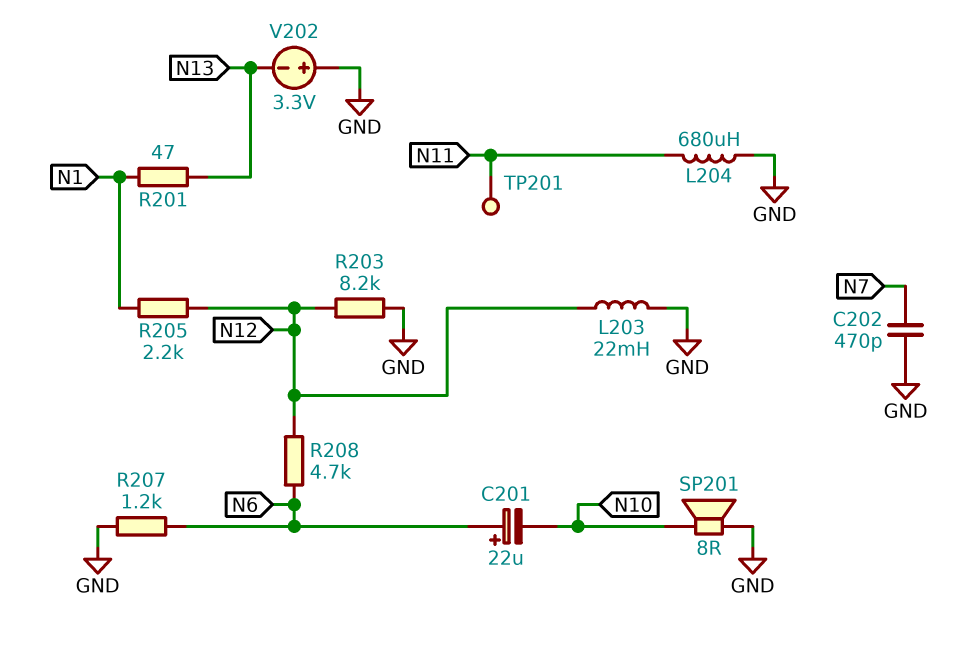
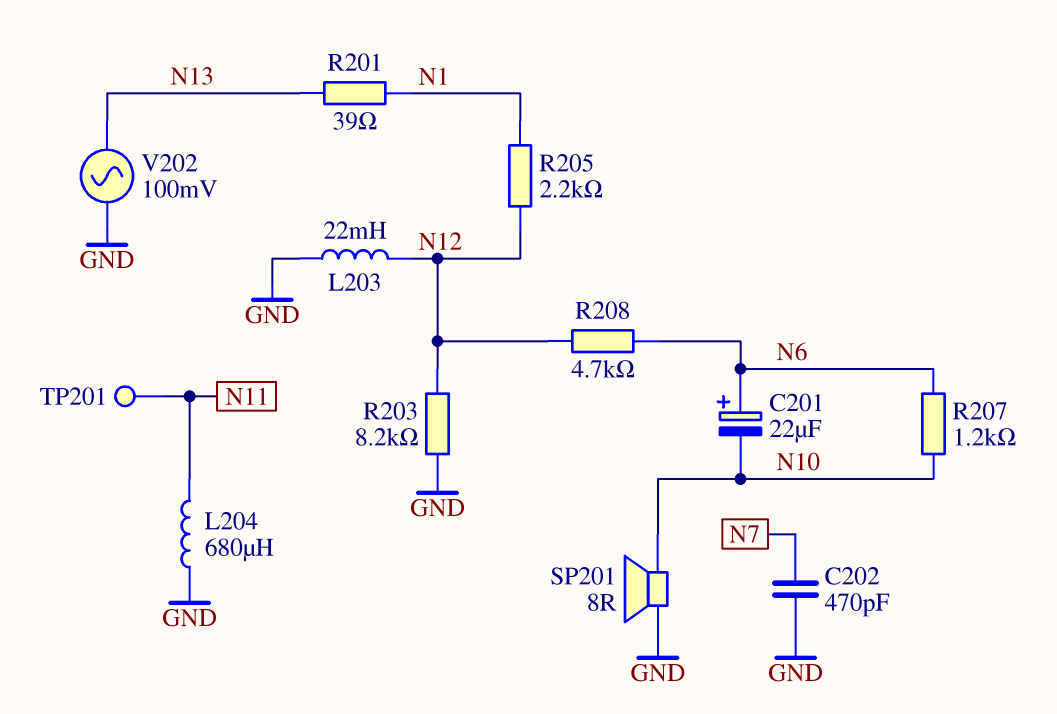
R201: 47 (N1, N13) -> 39 (N1, N13)
R207: 1.2k (GND, N6) -> 1.2k (N6, N10)
V202: 3.3V (plus GND, minus N13) -> AC 100mV (GND, N13)

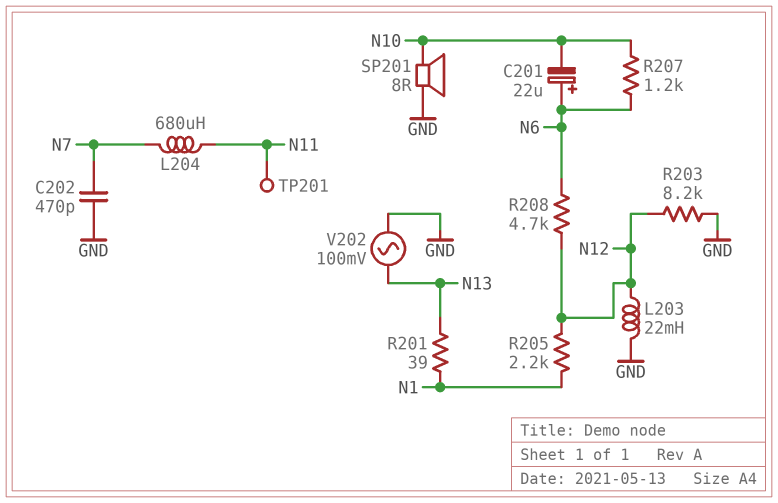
L204: 680uH (GND, N11) -> 680uH (N7, N11)

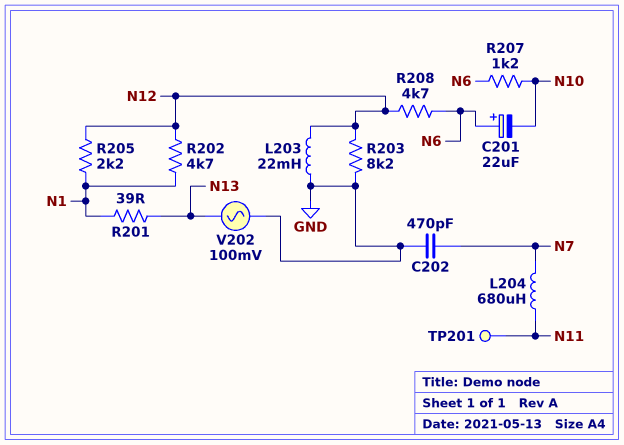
R202: none -> 4.7k (N1, N12)
SP201: speaker 8R (GND, N10) -> none

